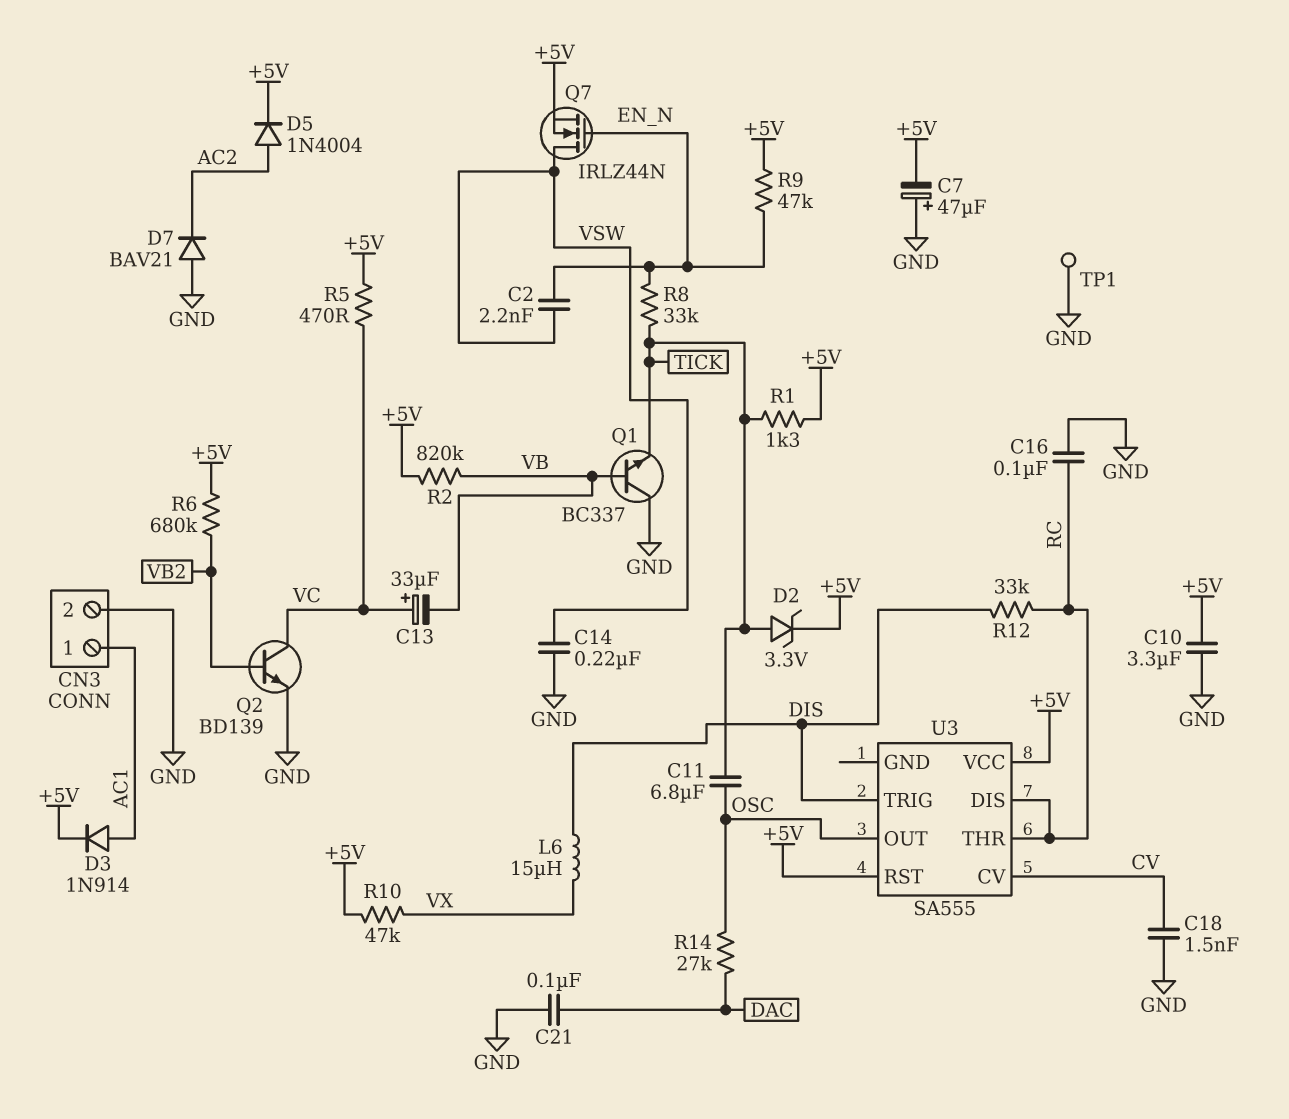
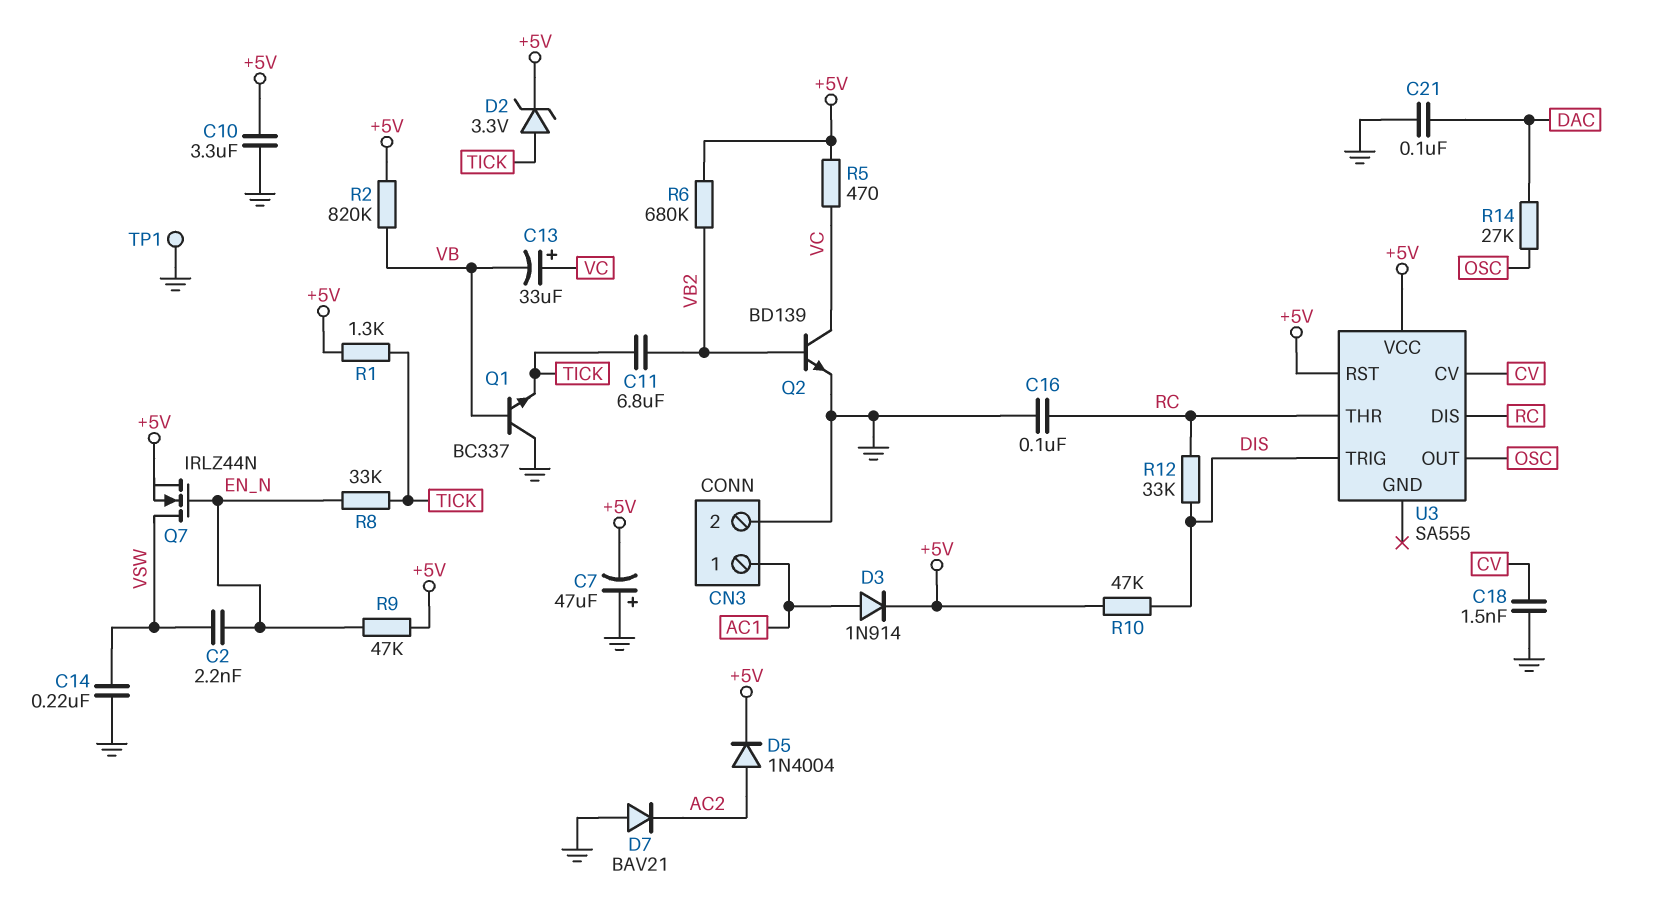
C11: 6.8uF (OSC, TICK) -> 6.8uF (TICK, VB2)
L6: 15uH (DIS, VX) -> none
R10: 47k (+5V, VX) -> 47k (+5V, DIS)

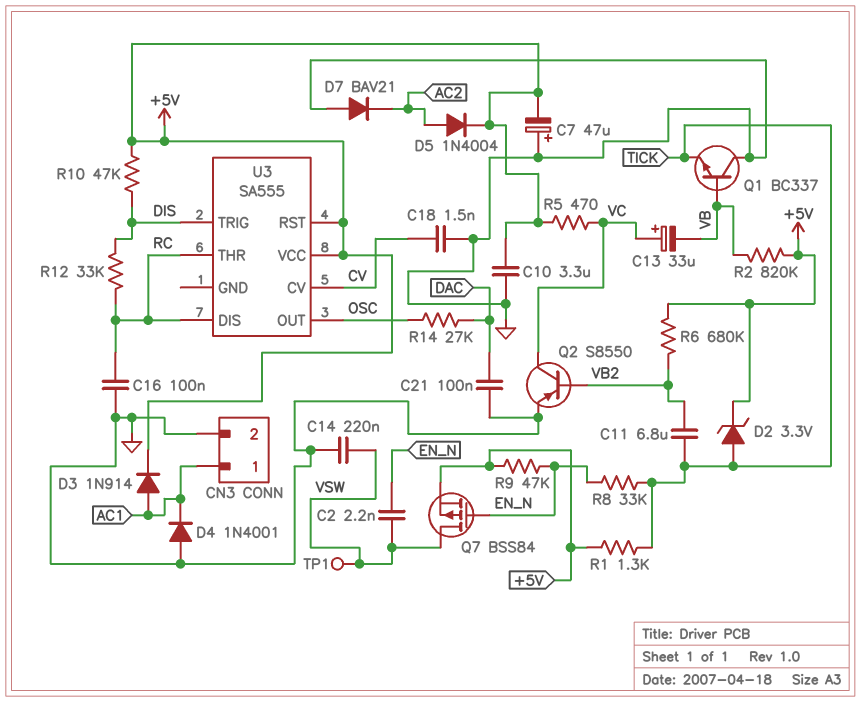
D4: none -> diode 1N4001 (A GND, K AC1)
Q2: NPN BD139 (B VB2, C VC, E GND) -> PNP S8550 (B VB2, C VC, E GND)
Q7: NMOS IRLZ44N (G EN_N, D VSW, S +5V) -> PMOS BSS84 (G EN_N, D VSW, S +5V)
TP1: test point (GND) -> test point (VSW)

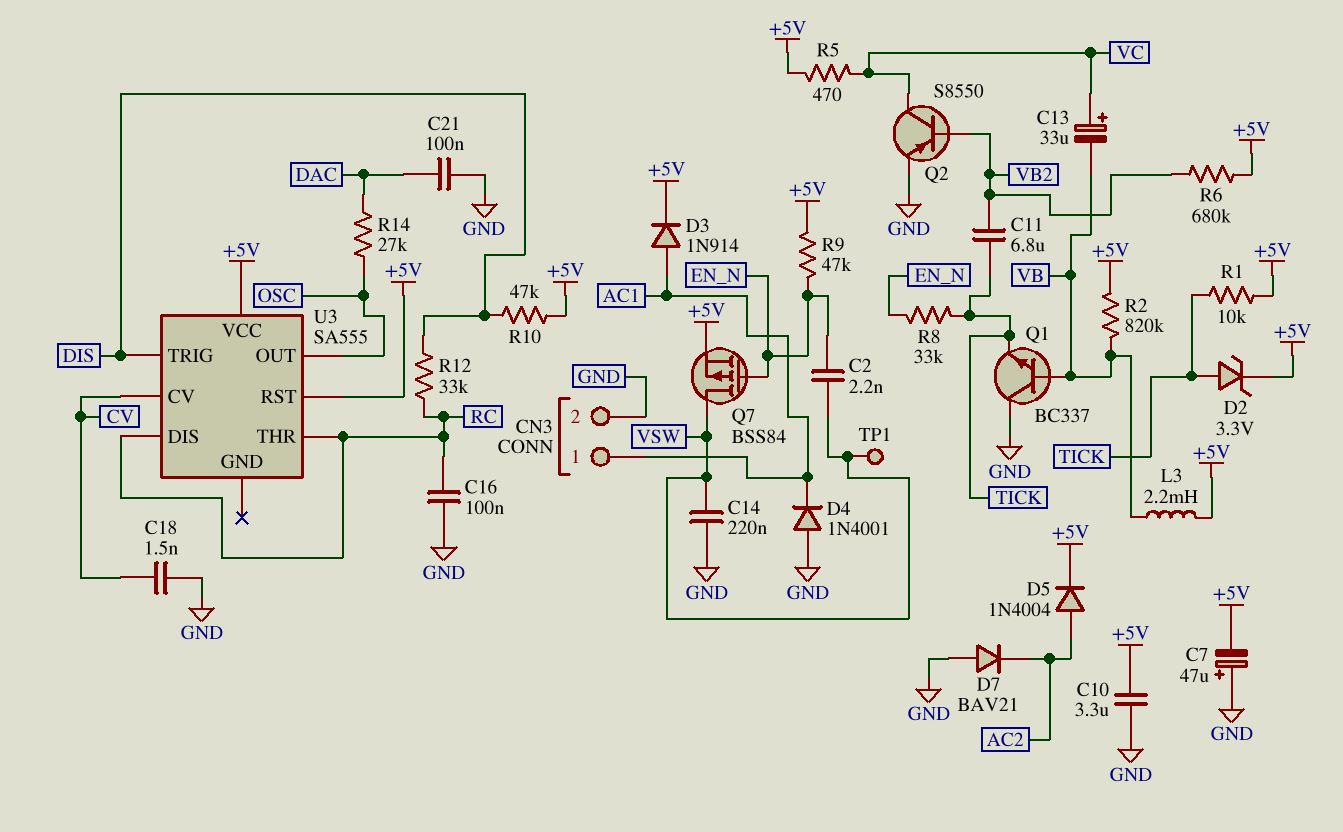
L3: none -> 2.2mH (+5V, VB)
R1: 1.3k (+5V, TICK) -> 10k (+5V, TICK)

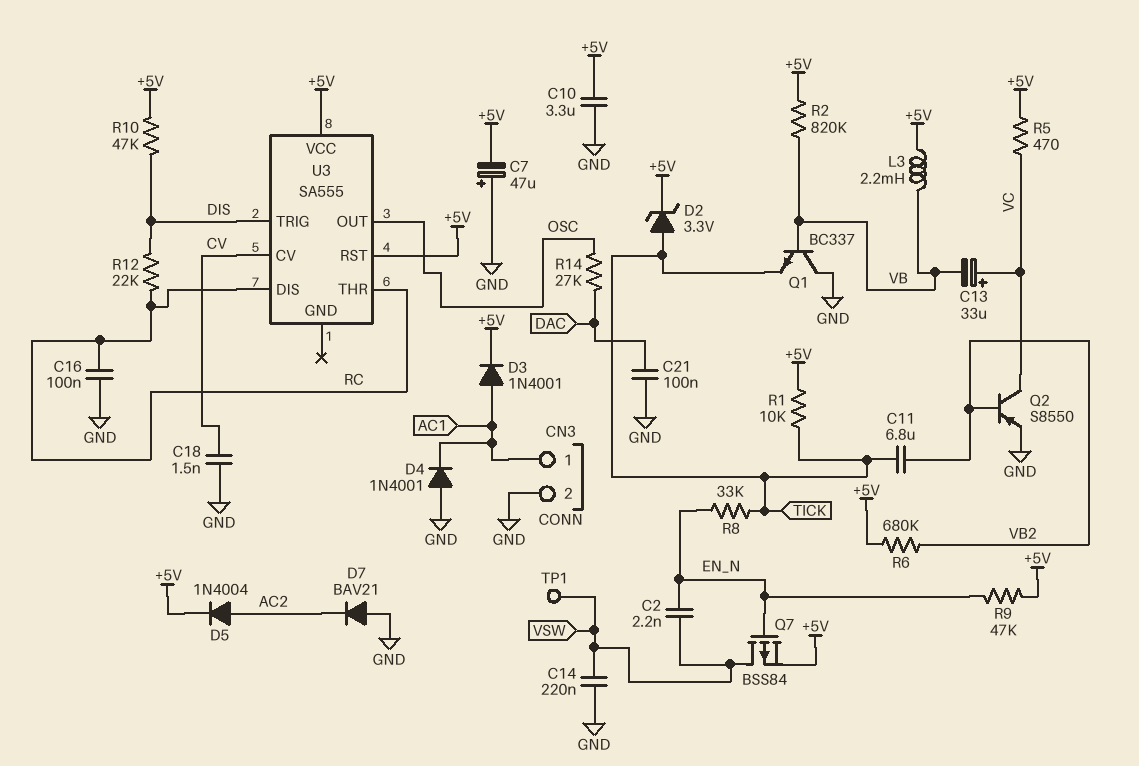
D3: diode 1N914 (A AC1, K +5V) -> diode 1N4001 (A AC1, K +5V)
R12: 33k (DIS, RC) -> 22k (DIS, RC)

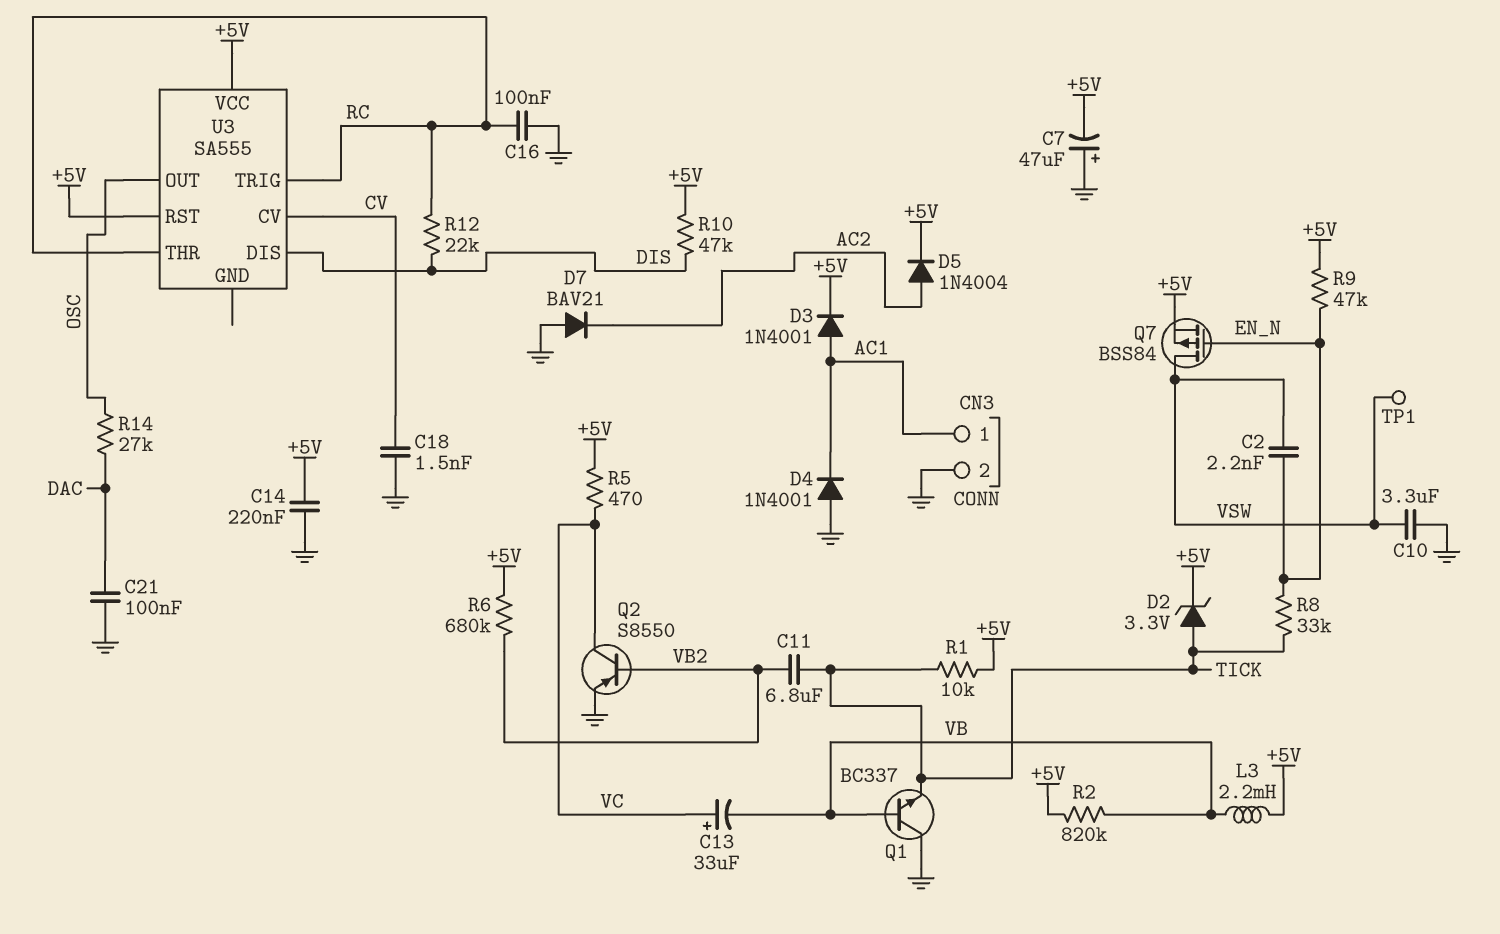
C10: 3.3uF (+5V, GND) -> 3.3uF (GND, VSW)
C14: 220nF (GND, VSW) -> 220nF (+5V, GND)
U3 pin DIS: RC -> DIS
U3 pin TRIG: DIS -> RC

